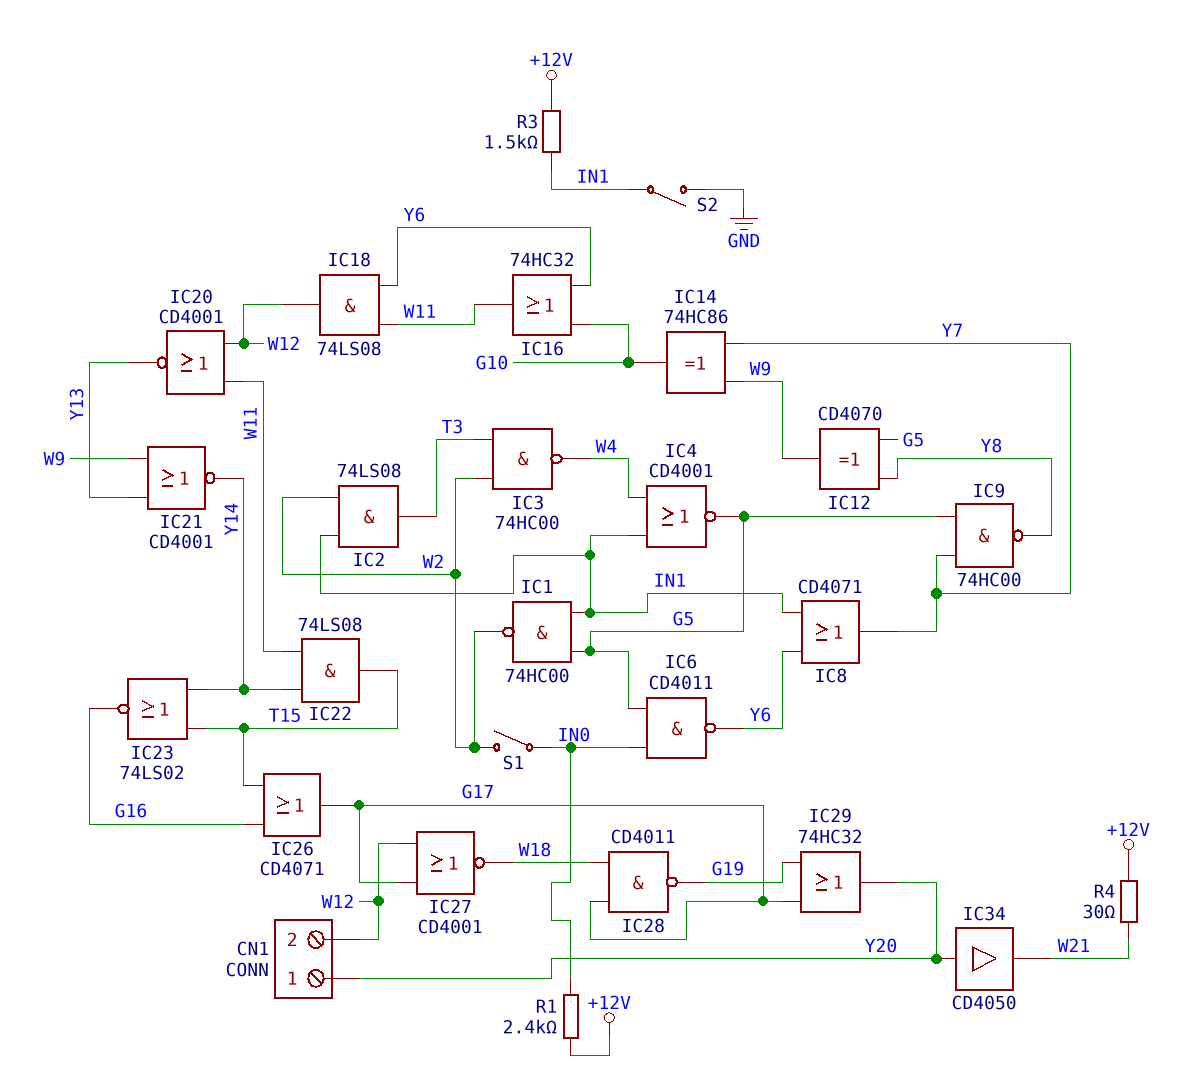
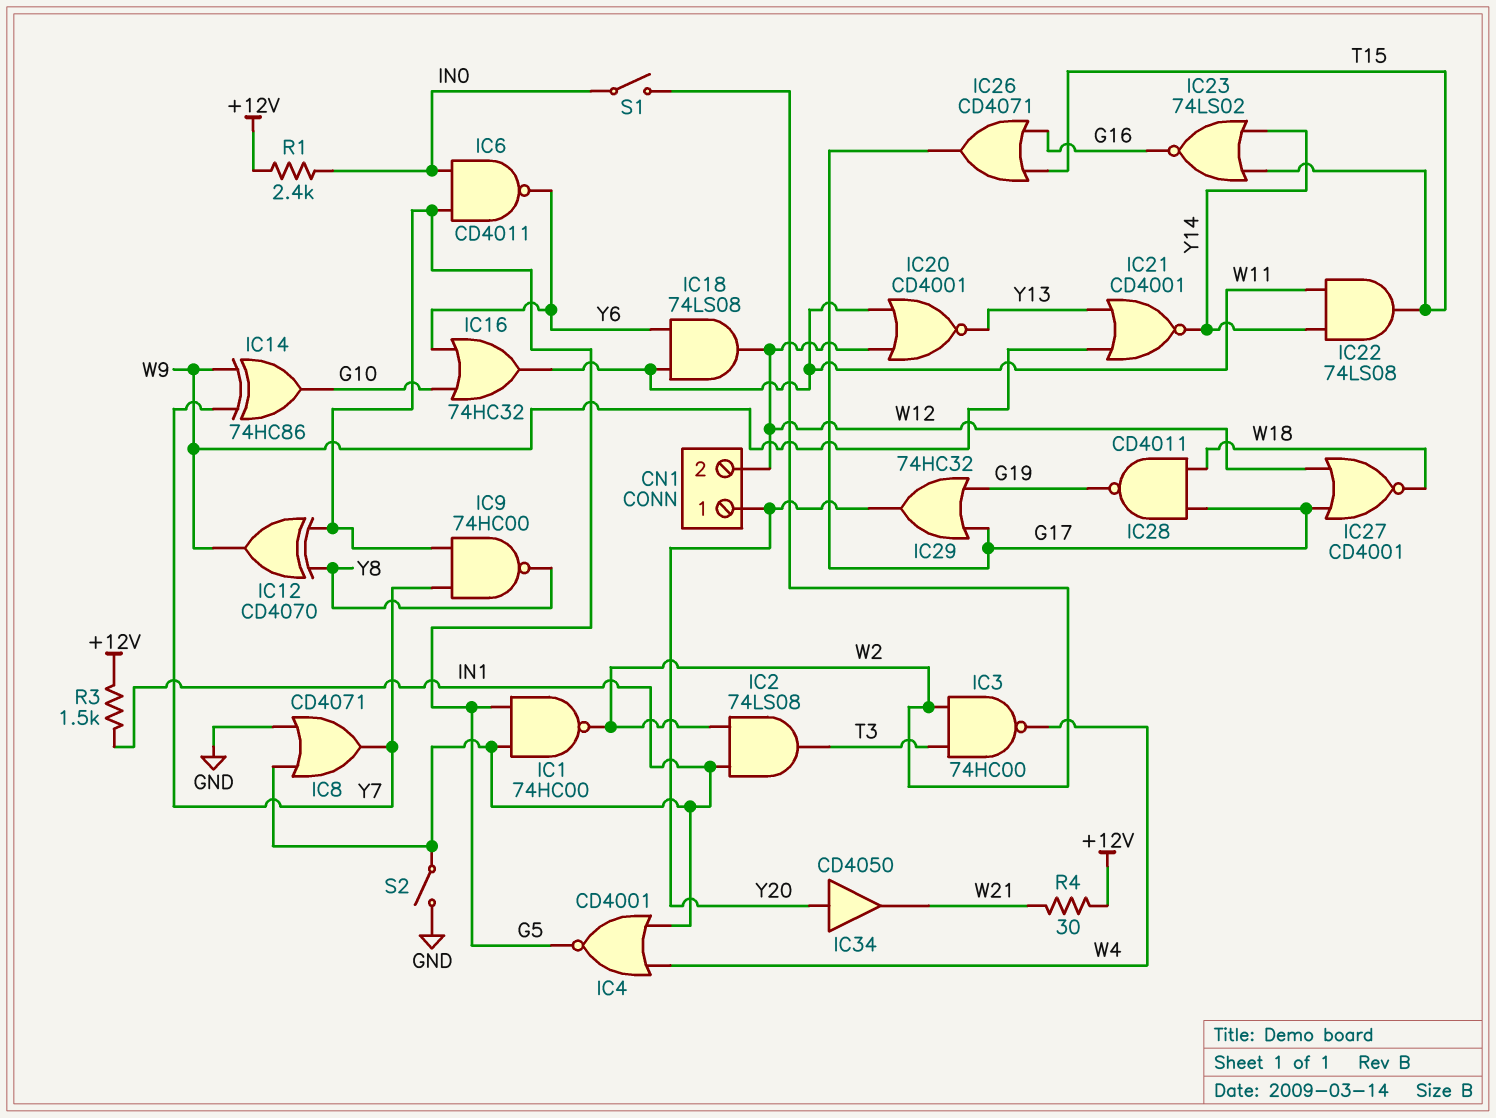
IC8: OR CD4071 (in IN1, in Y6, out Y7) -> OR CD4071 (in GND, in IN1, out Y7)

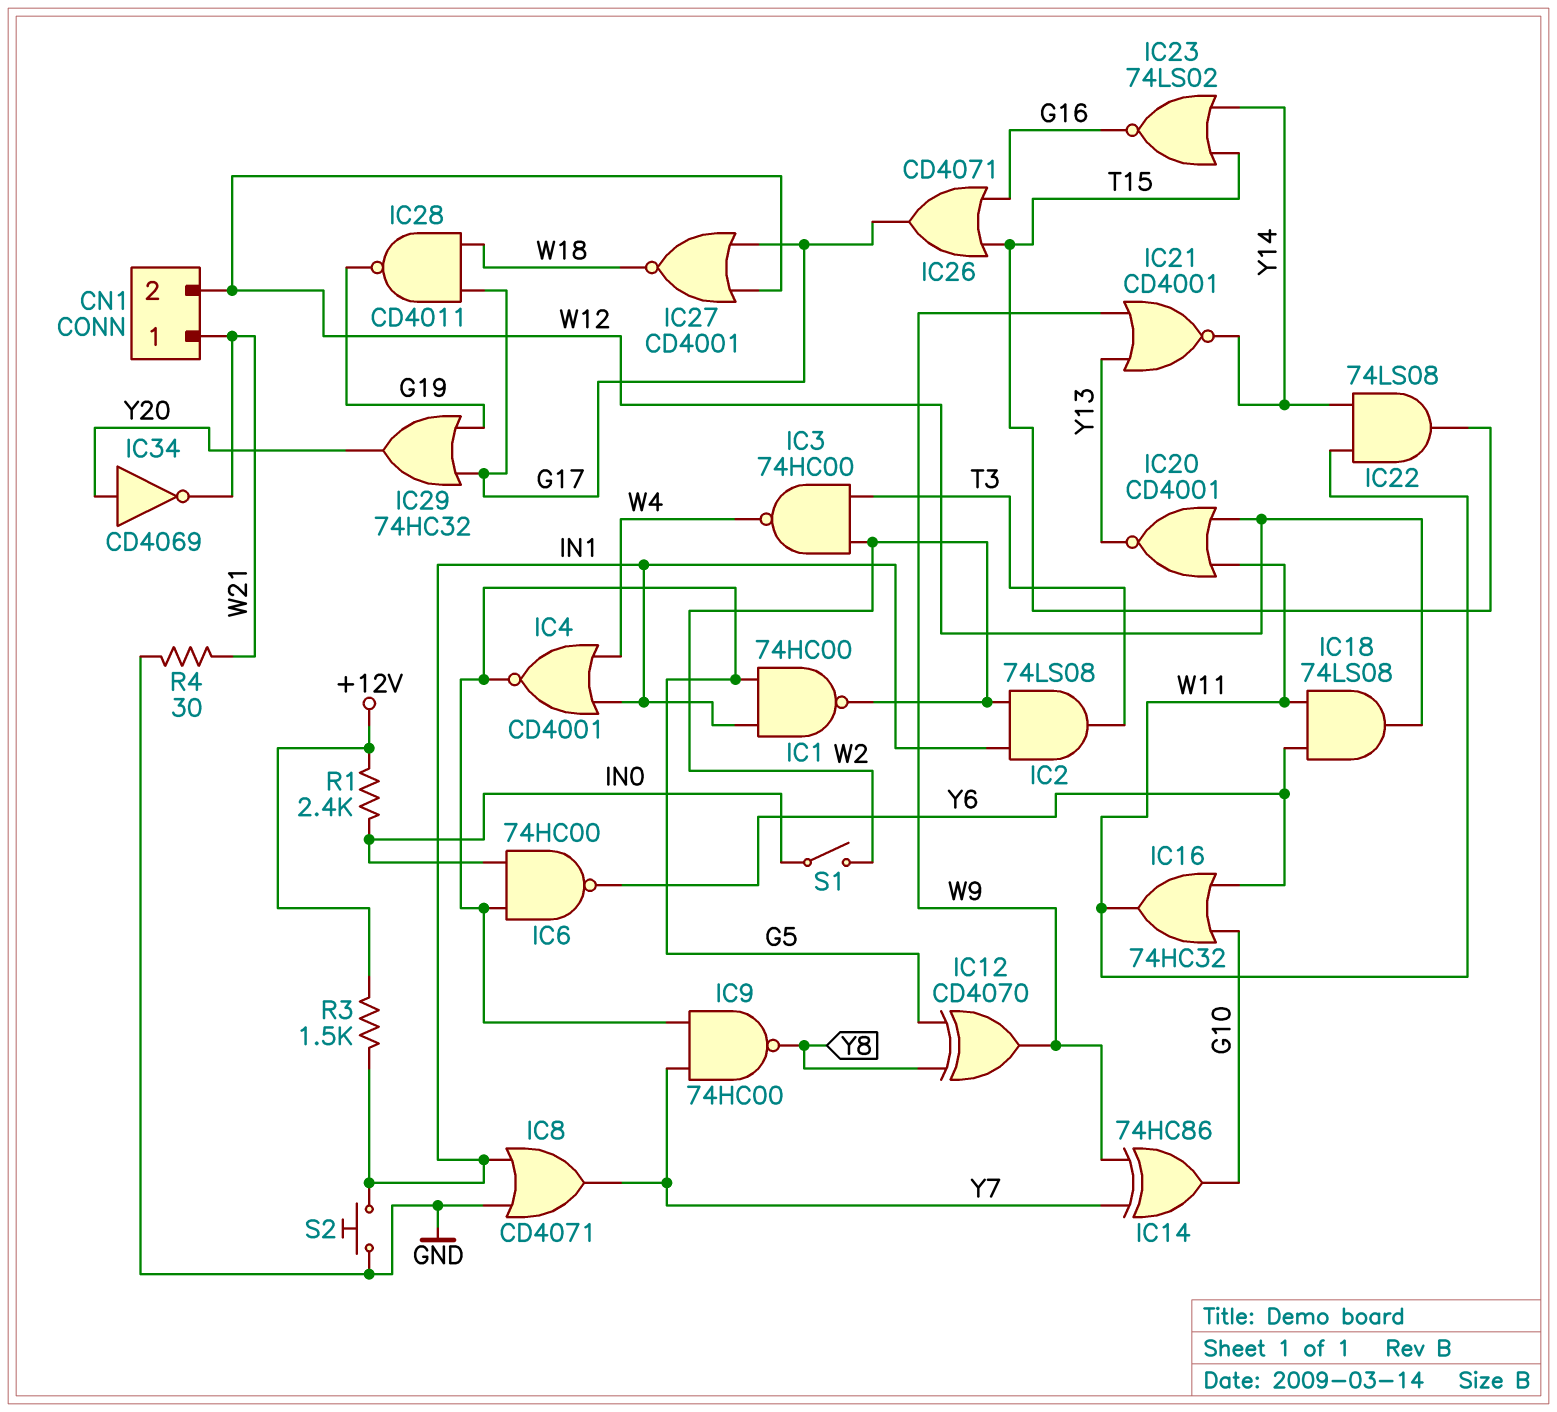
CN1 pin 1: Y20 -> W21
IC6: NAND CD4011 (in G5, in IN0, out Y6) -> NAND 74HC00 (in G5, in IN0, out Y6)
IC34: buffer CD4050 (in Y20, out W21) -> NOT CD4069 (in Y20, out W21)
R4: 30 (+12V, W21) -> 30 (GND, W21)
S2: switch (GND, IN1) -> button (GND, IN1)

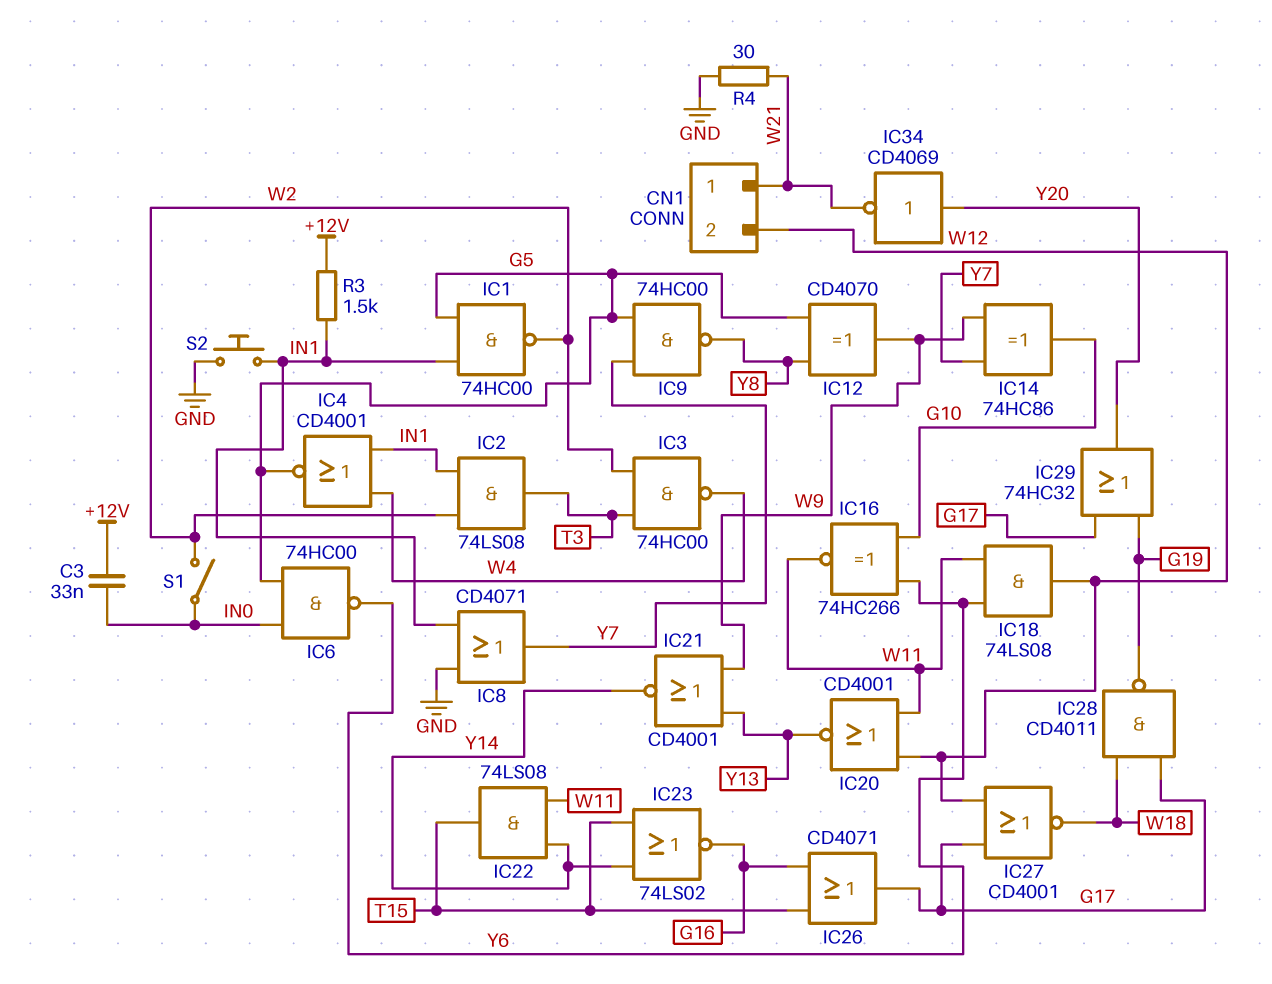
C3: none -> 33nF (+12V, IN0)
IC16: OR 74HC32 (in G10, in Y6, out W11) -> XNOR 74HC266 (in G10, in Y6, out W11)
R1: 2.4k (+12V, IN0) -> none

